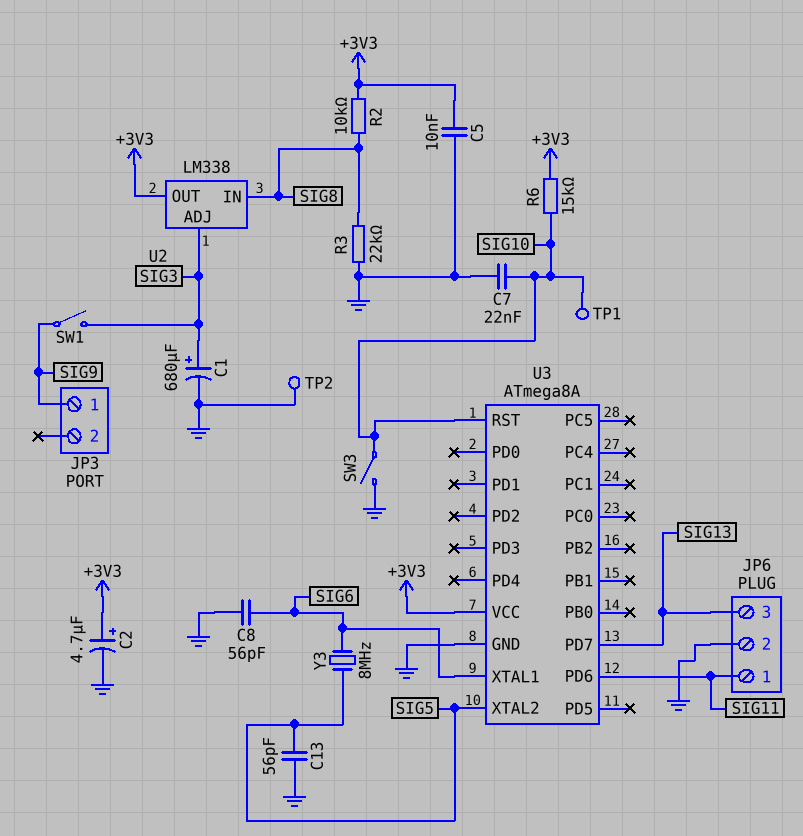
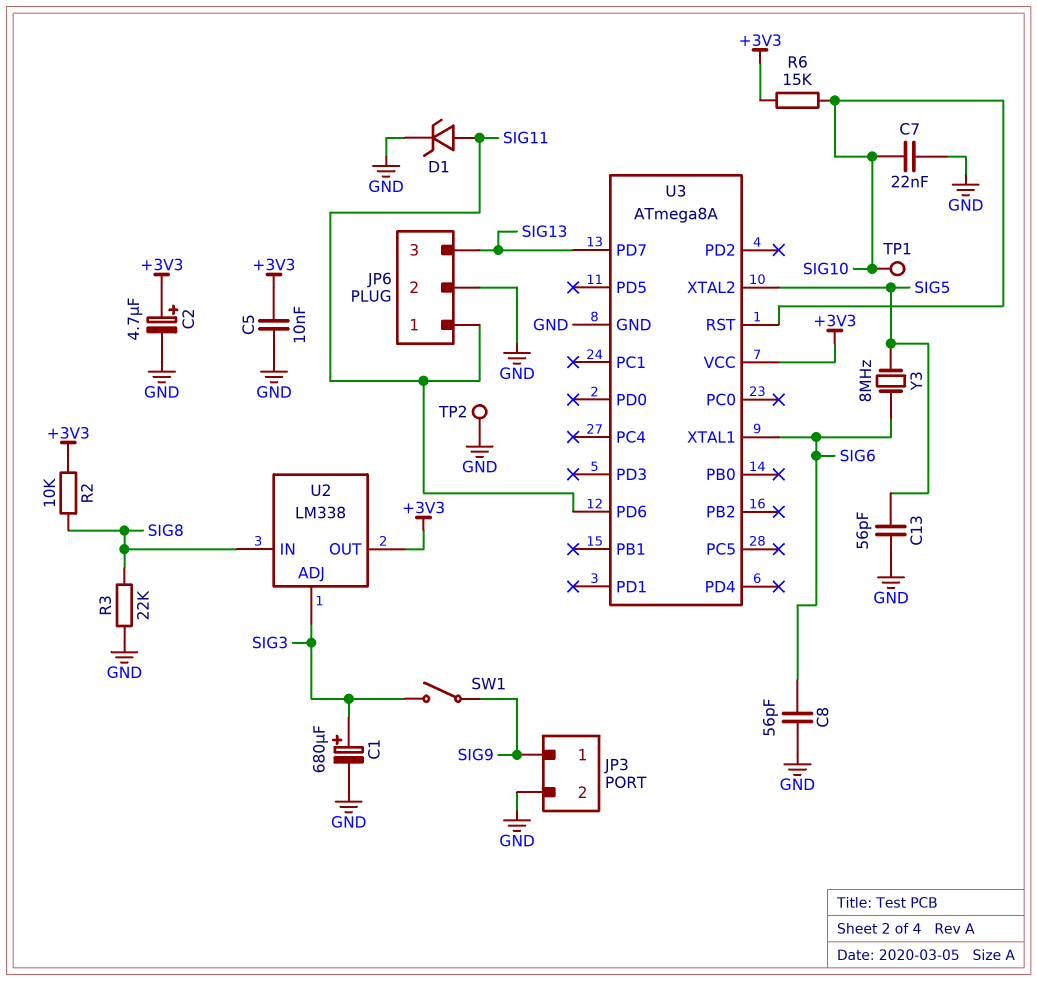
D1: none -> zener (A SIG11, K GND)
JP3 pin 2: none -> GND
SW3: switch (GND, SIG10) -> none

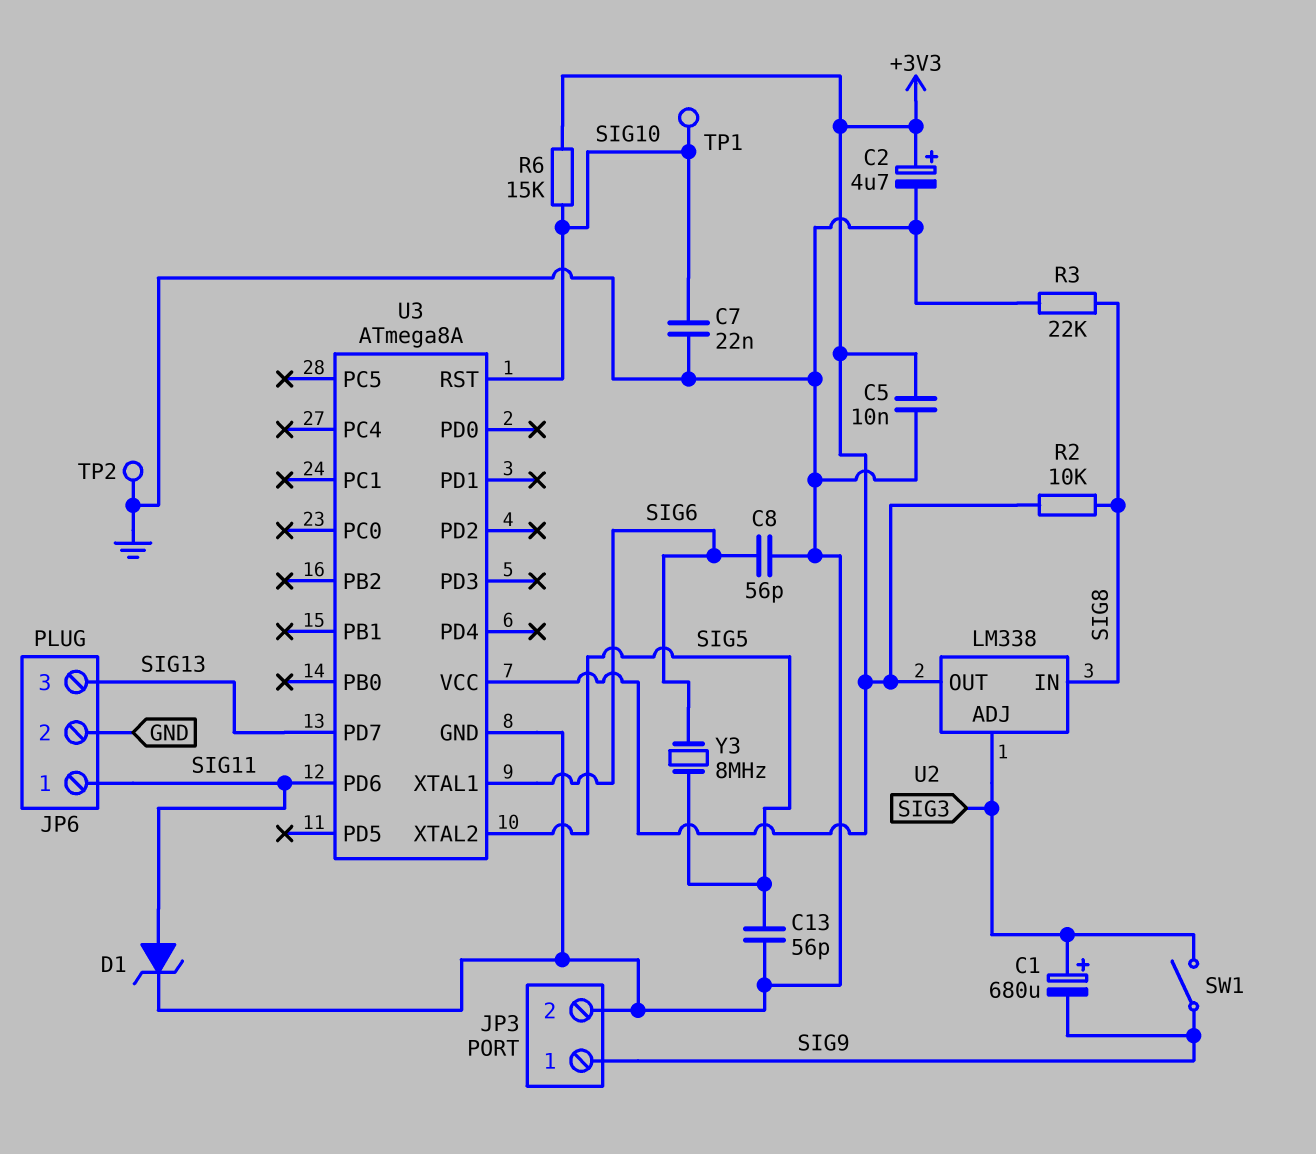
C1: 680uF (plus SIG3, minus GND) -> 680uF (plus SIG3, minus SIG9)

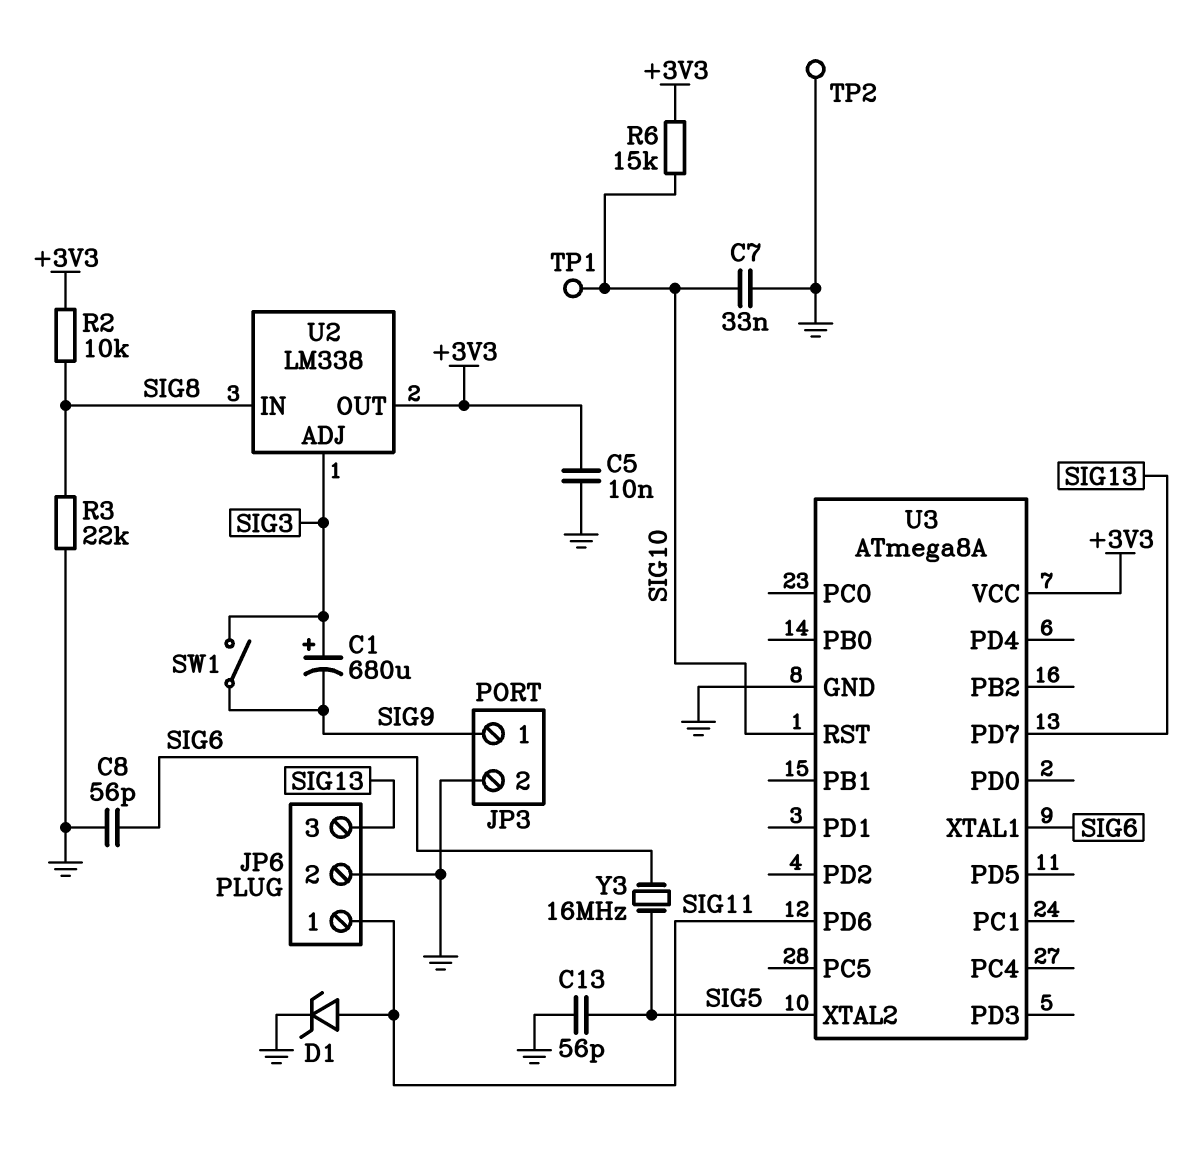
C2: 4.7uF (plus +3V3, minus GND) -> none
C7: 22nF (GND, SIG10) -> 33nF (GND, SIG10)
Y3: 8MHz (SIG5, SIG6) -> 16MHz (SIG5, SIG6)

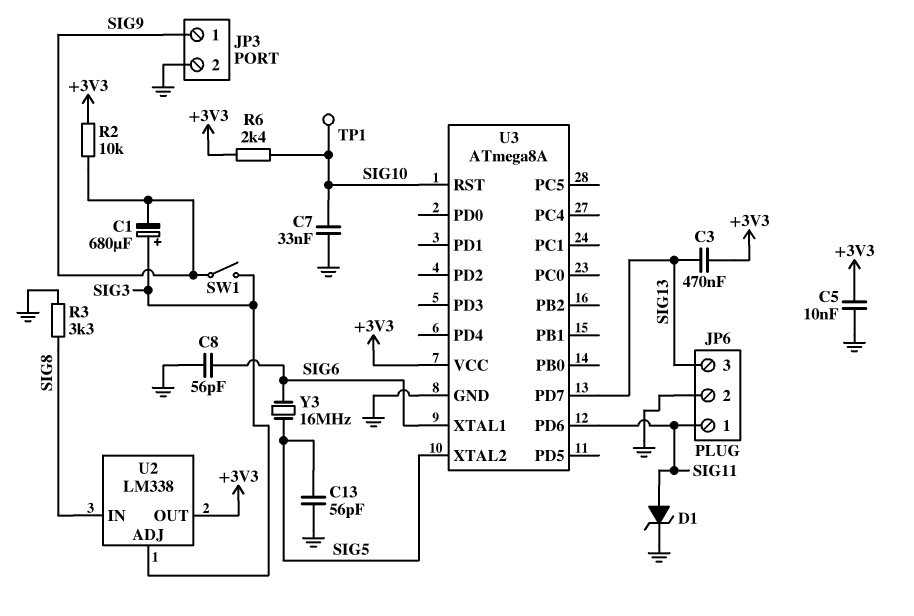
C3: none -> 470nF (+3V3, SIG13)
R2: 10k (+3V3, SIG8) -> 10k (+3V3, SIG9)
R3: 22k (GND, SIG8) -> 3.3k (GND, SIG8)
R6: 15k (+3V3, SIG10) -> 2.4k (+3V3, SIG10)
TP2: test point (GND) -> none

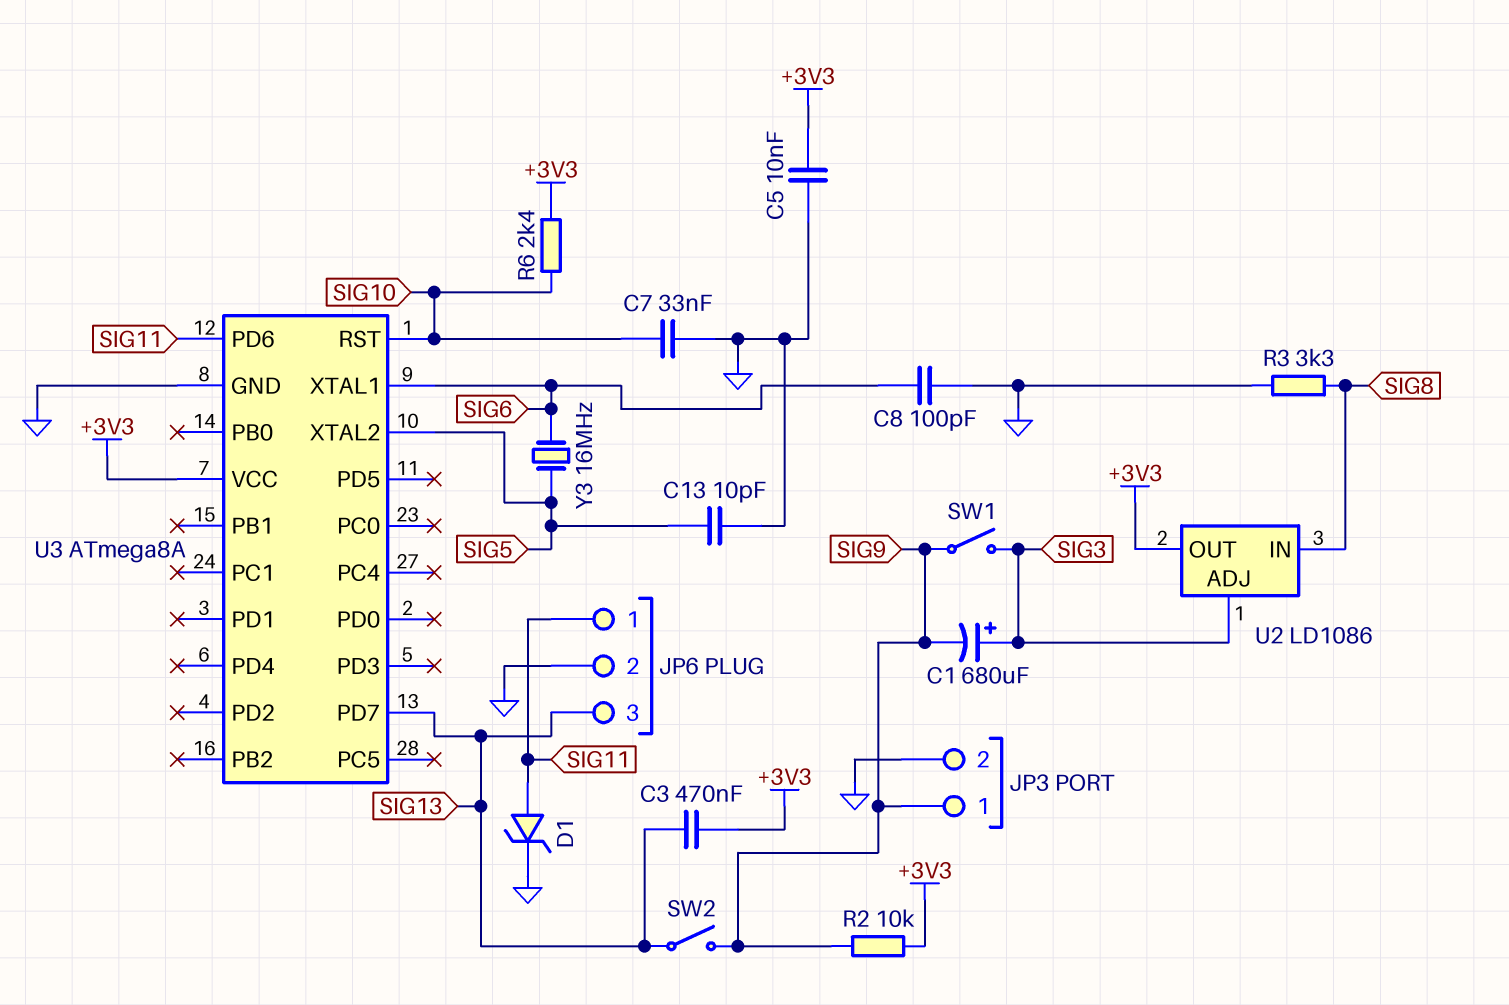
C8: 56pF (GND, SIG6) -> 100pF (GND, SIG6)
C13: 56pF (GND, SIG5) -> 10pF (GND, SIG5)
SW2: none -> switch (SIG9, SIG13)
TP1: test point (SIG10) -> none
U2: LM338 -> LD1086

